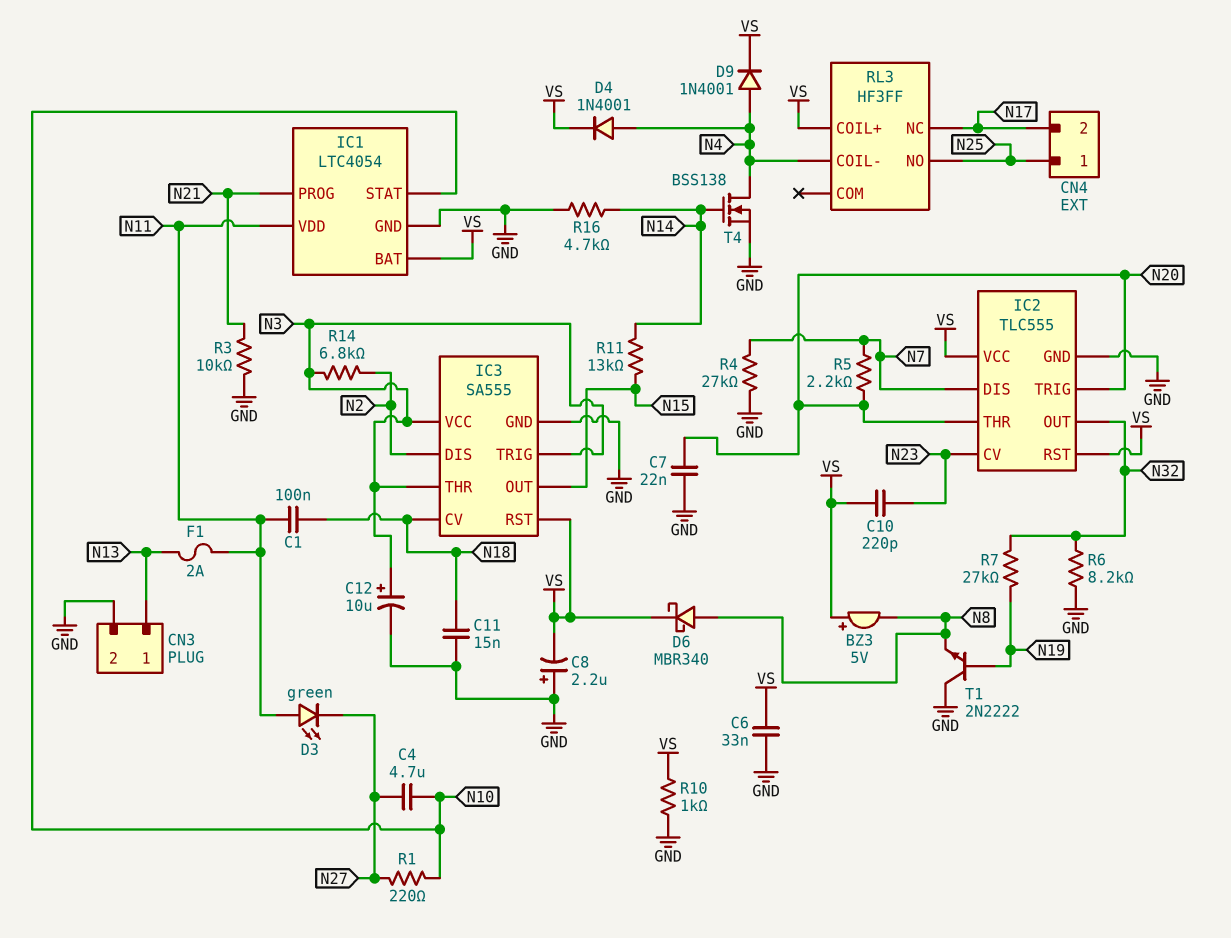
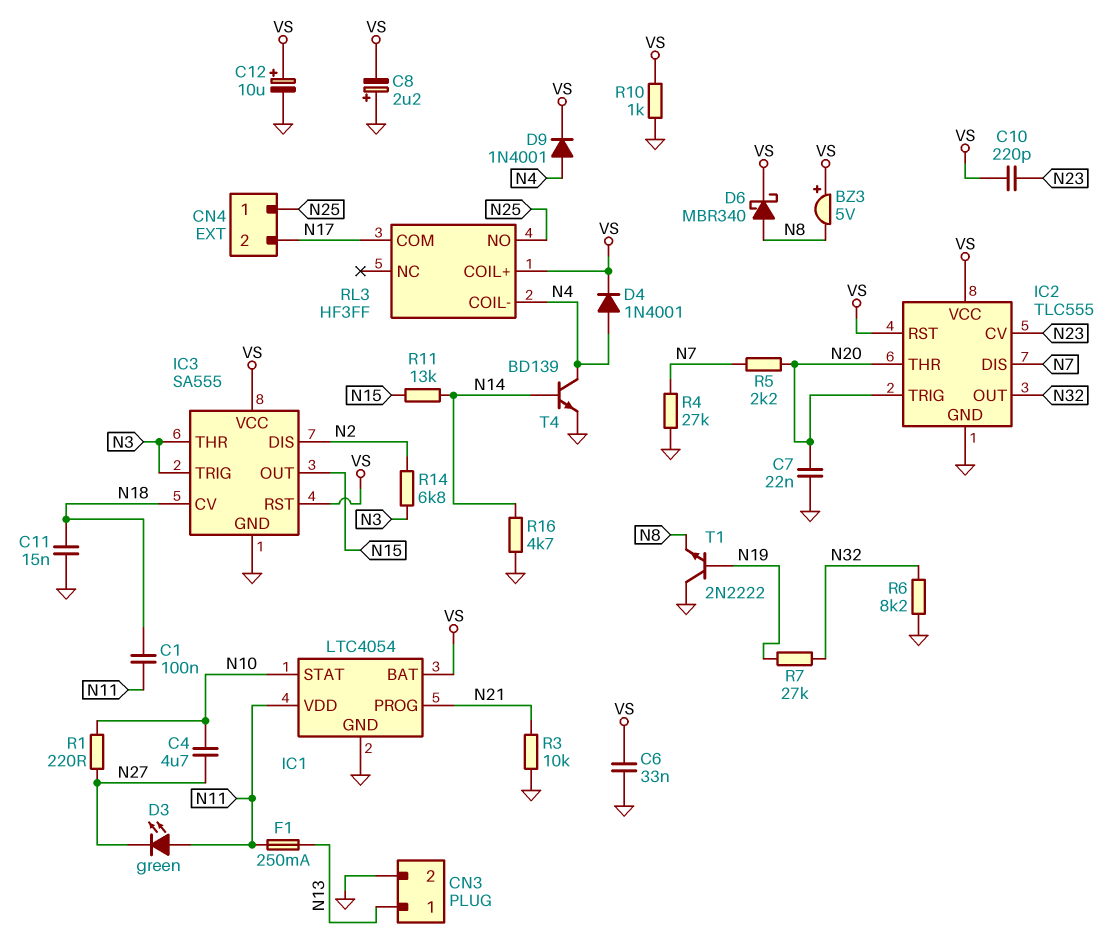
C12: 10uF (plus N3, minus GND) -> 10uF (plus VS, minus GND)
F1: 2A (N11, N13) -> 250mA (N11, N13)
IC3 pin VCC: N3 -> VS
RL3 pin COM: none -> N17
RL3 pin NC: N17 -> none
T4: NMOS BSS138 (G N14, D N4, S GND) -> NPN BD139 (B N14, C N4, E GND)

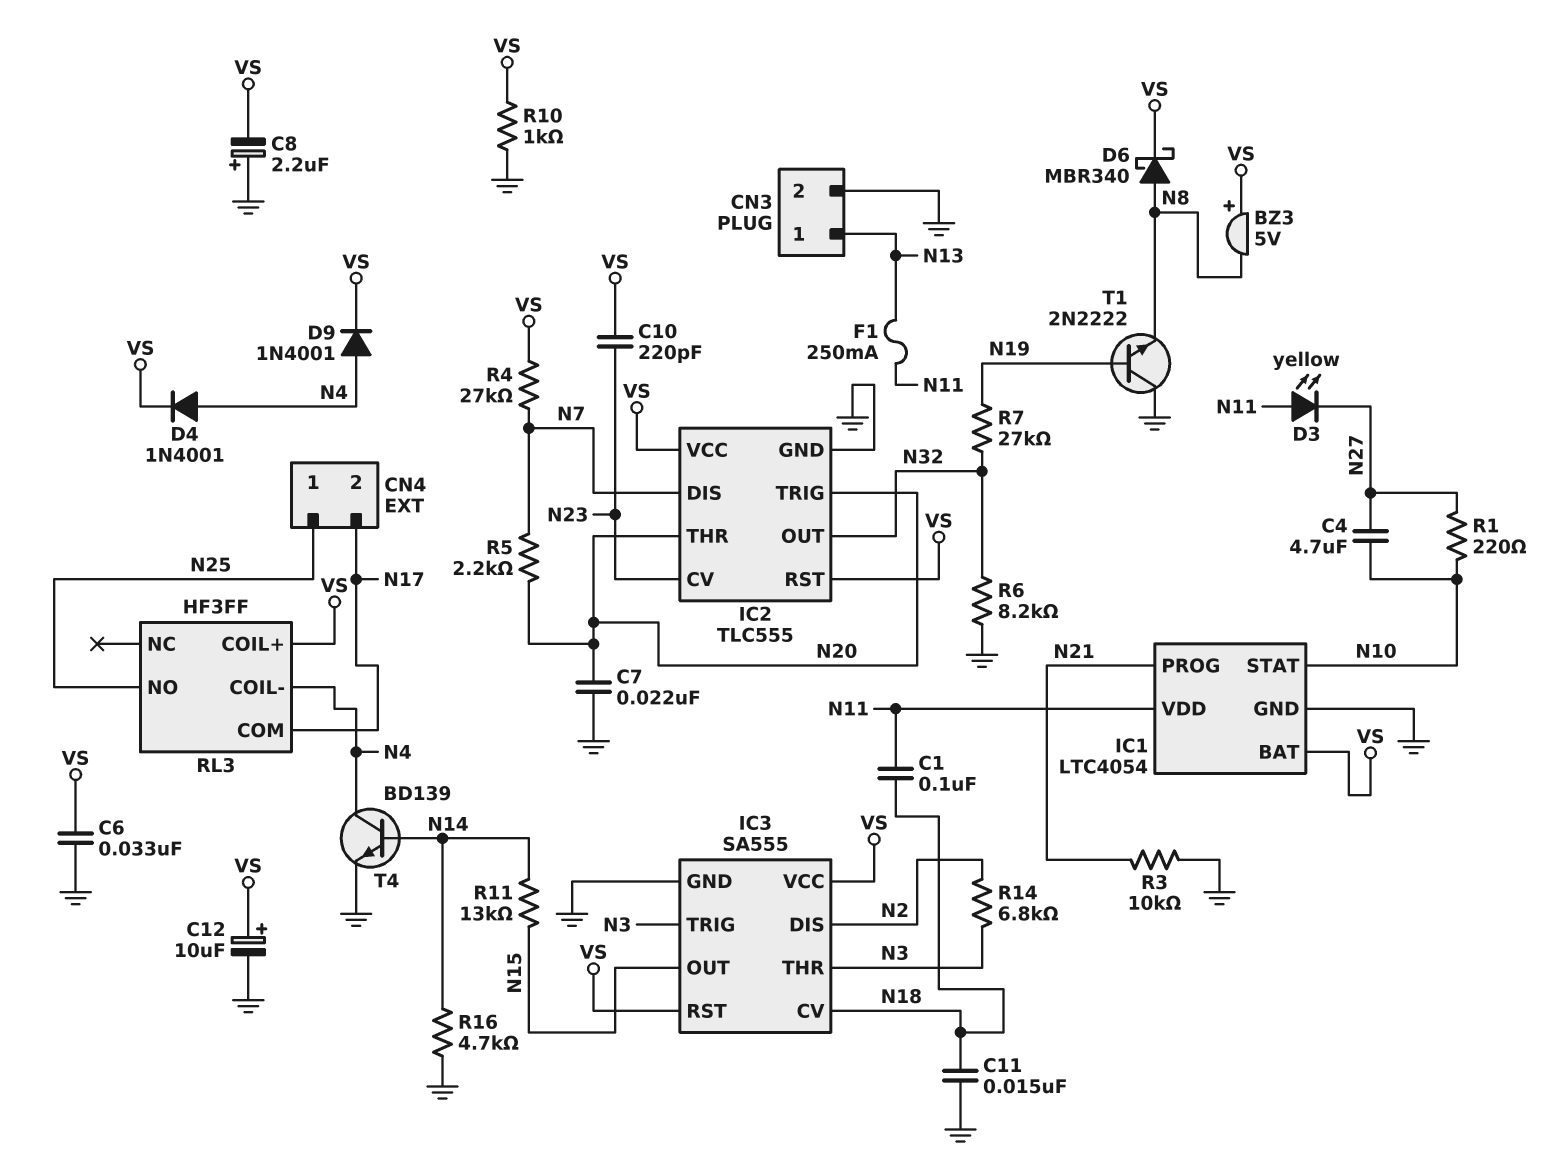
D3: LED green (A N11, K N27) -> LED yellow (A N11, K N27)
R4: 27k (GND, N7) -> 27k (N7, VS)

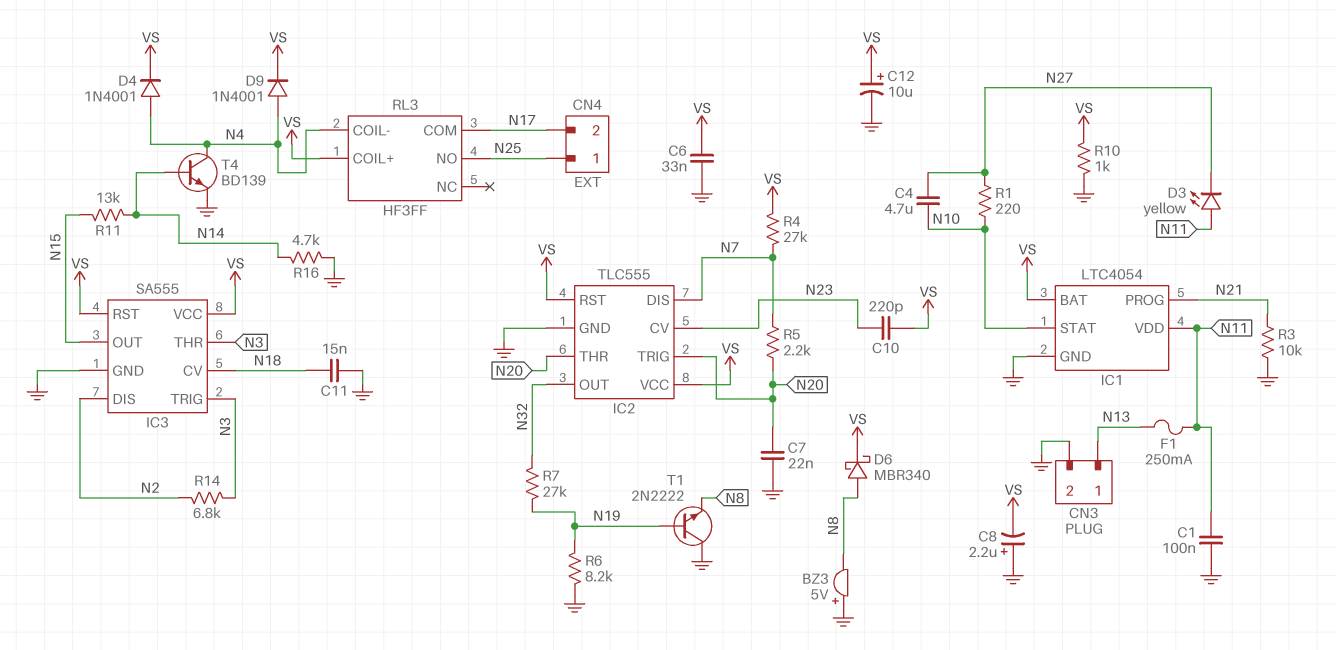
BZ3: buzzer 5V (plus VS, minus N8) -> buzzer 5V (plus GND, minus N8)
C1: 100nF (N11, N18) -> 100nF (GND, N11)
R6: 8.2k (GND, N32) -> 8.2k (GND, N19)

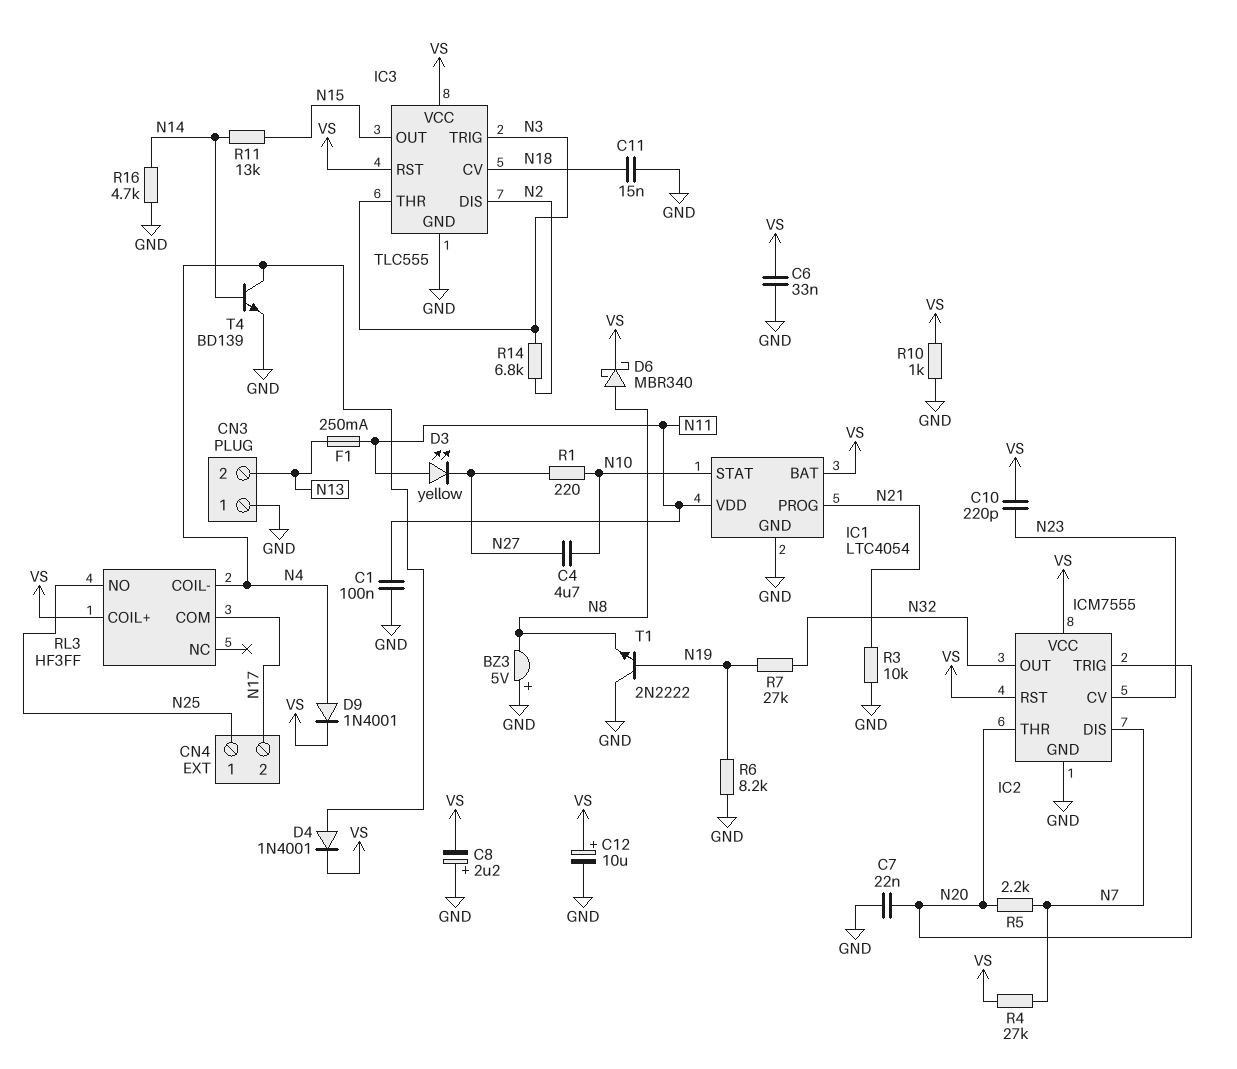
CN3 pin 1: N13 -> GND
CN3 pin 2: GND -> N13
IC2: TLC555 -> ICM7555
IC3: SA555 -> TLC555

